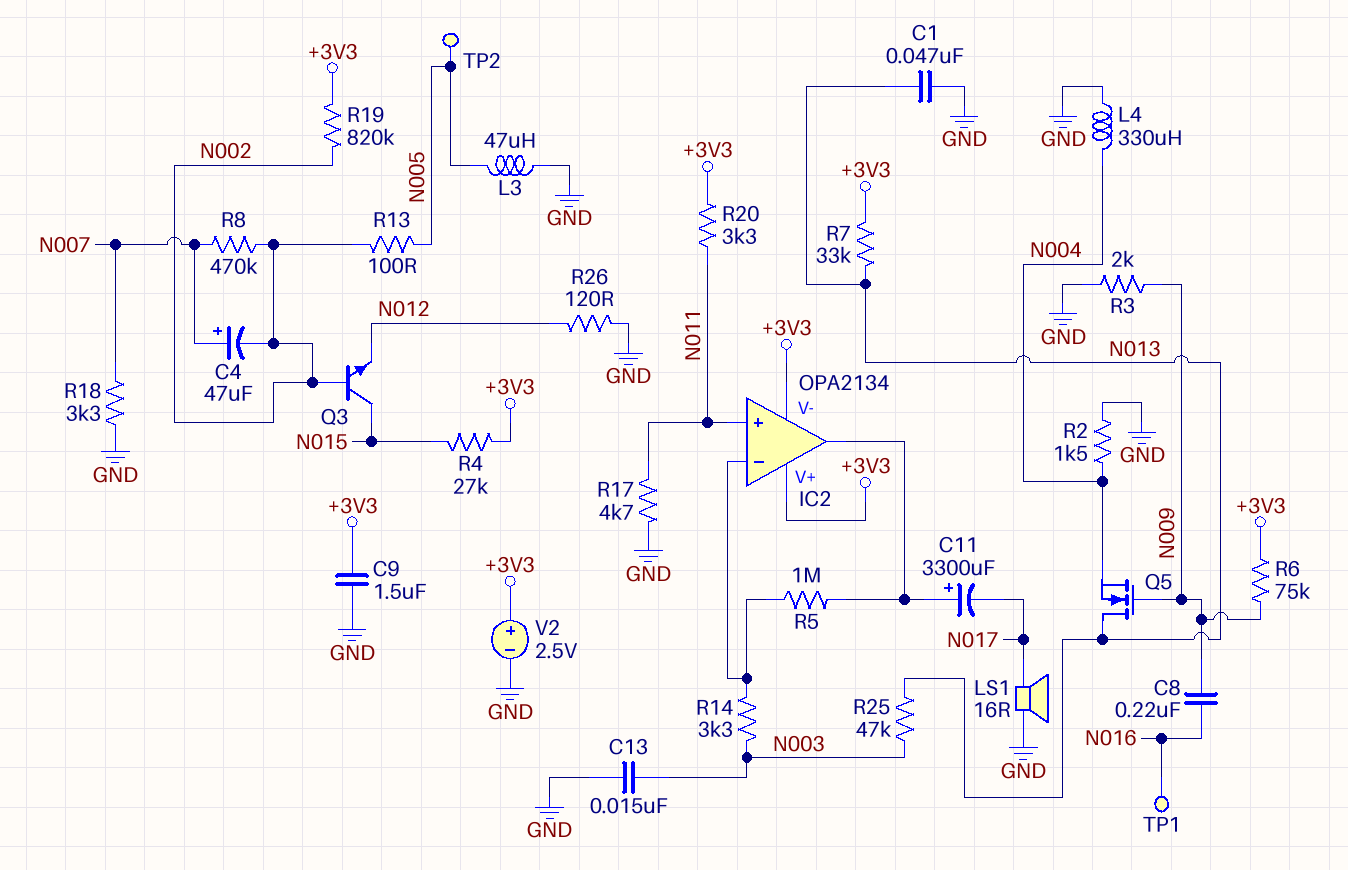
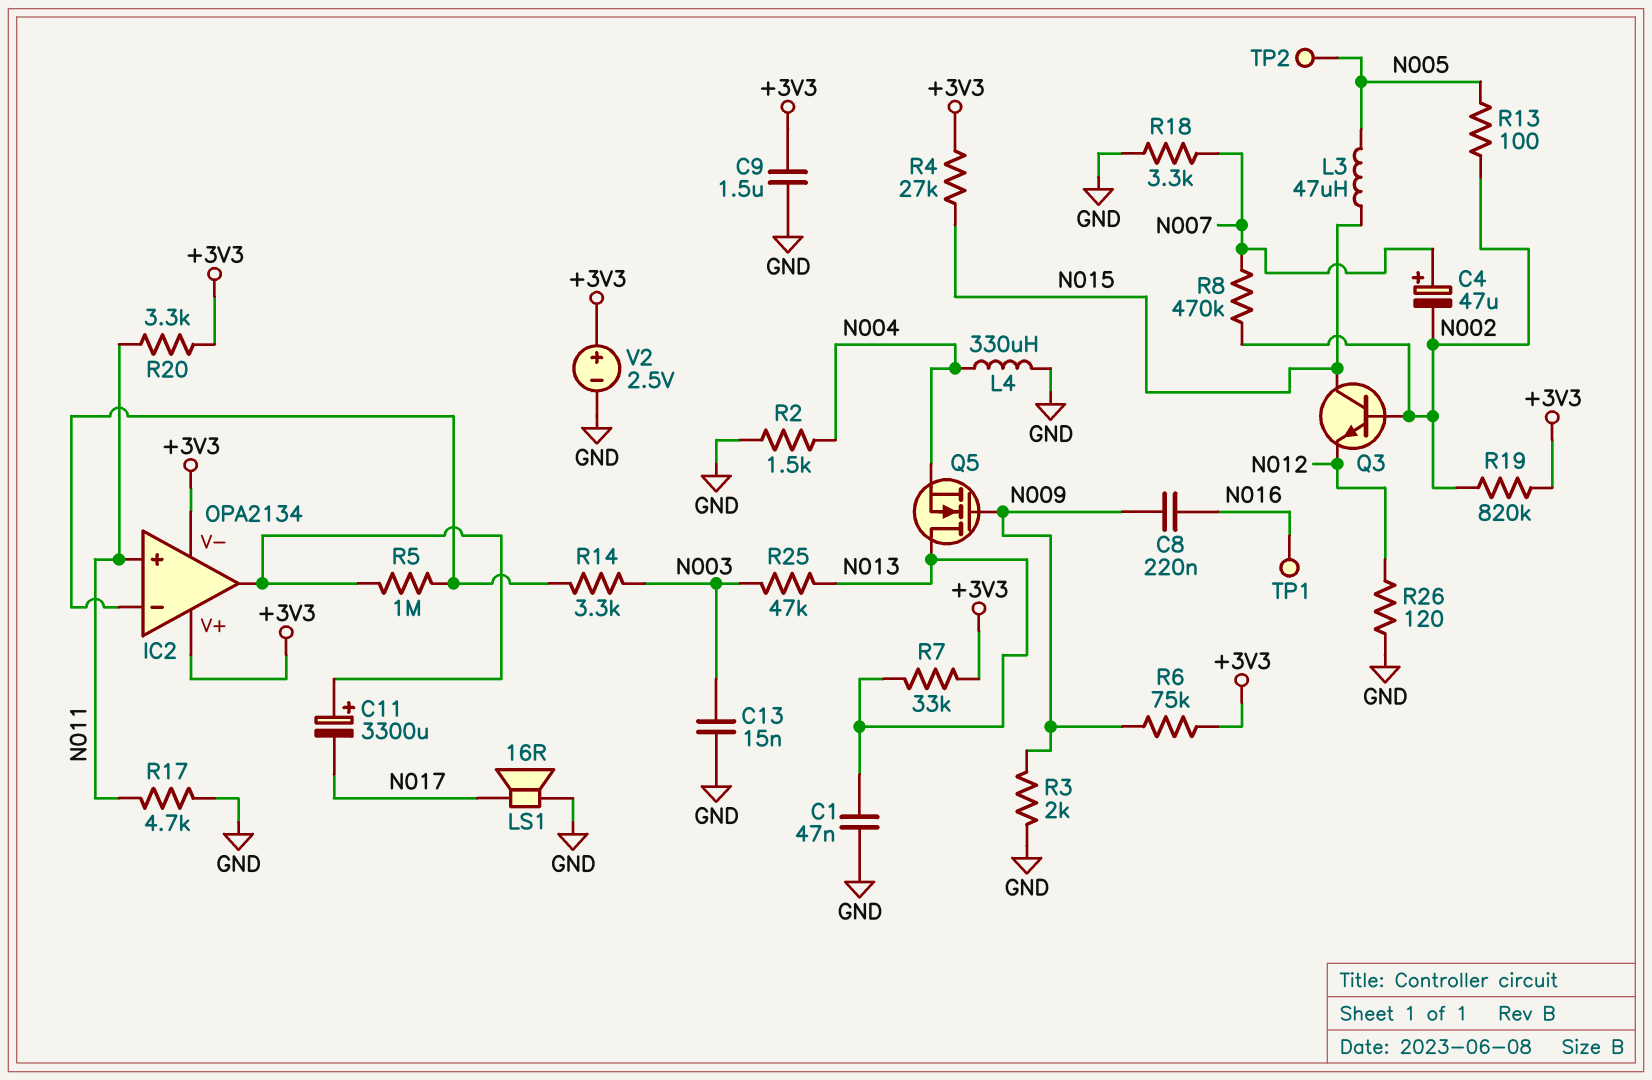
L3: 47uH (GND, N005) -> 47uH (N005, N015)

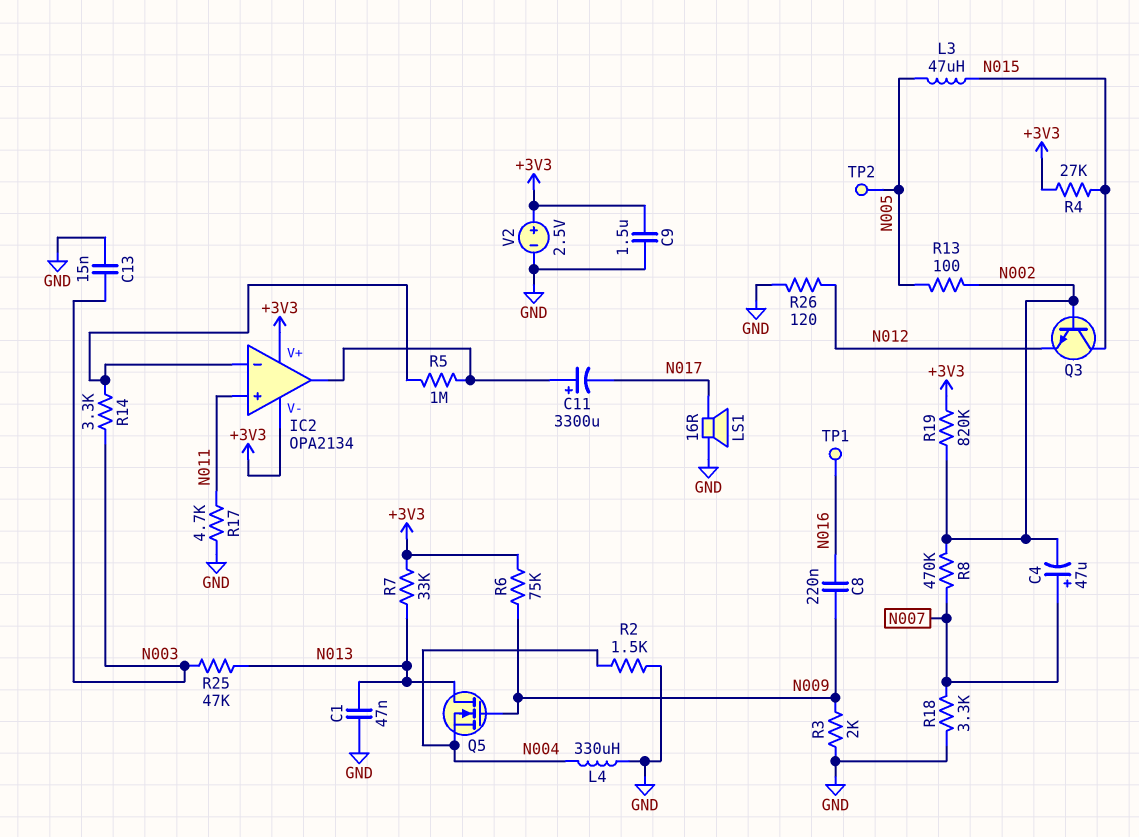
R20: 3.3k (+3V3, N011) -> none

